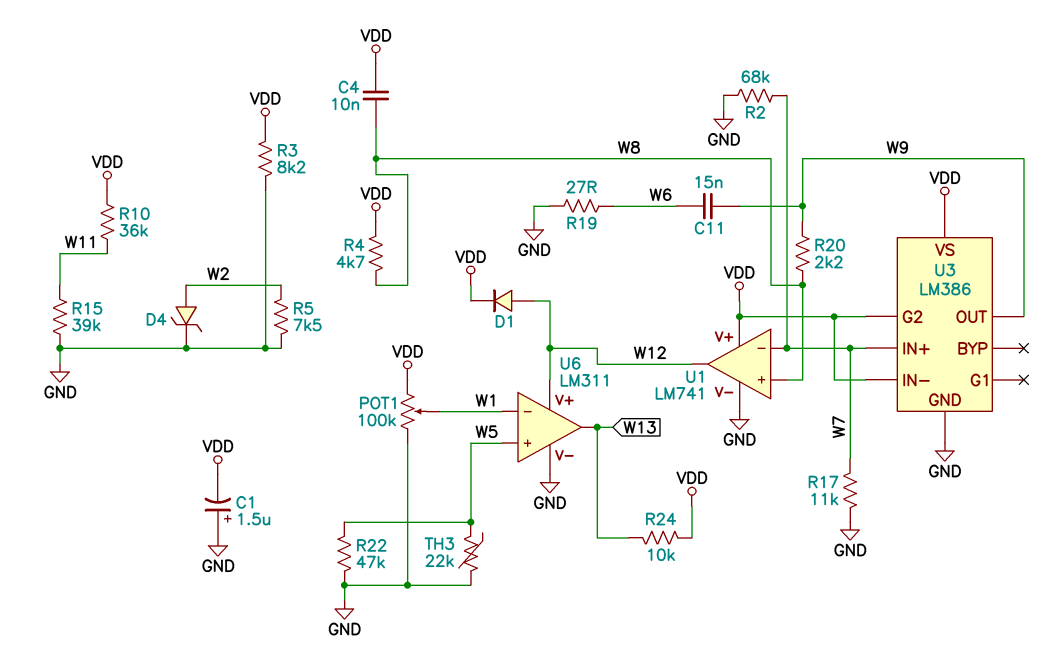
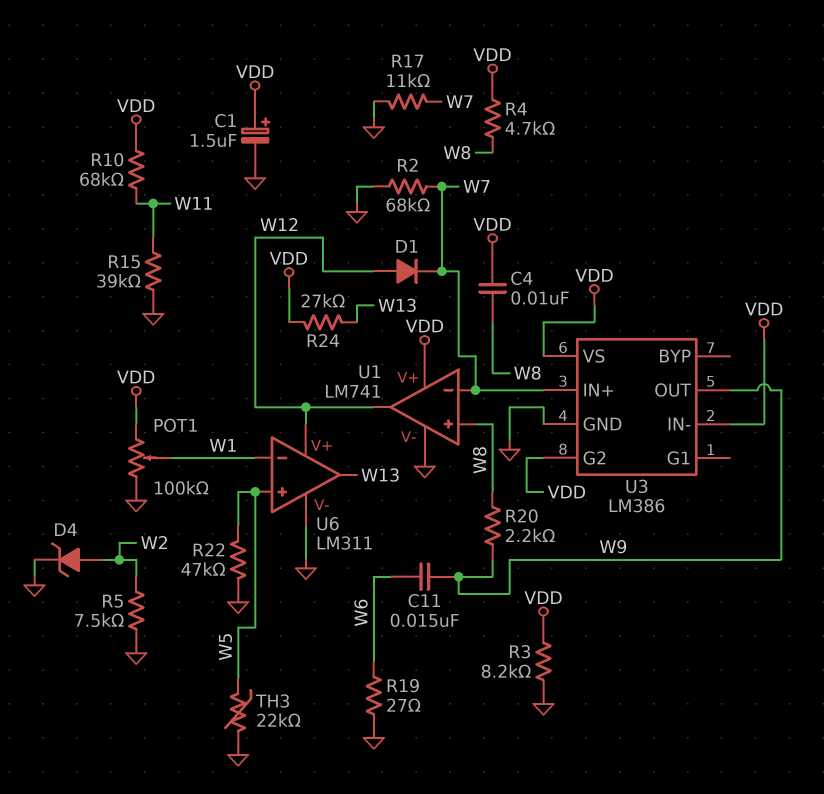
C1: 1.5uF (plus GND, minus VDD) -> 1.5uF (plus VDD, minus GND)
D1: diode (A W12, K VDD) -> diode (A W12, K W7)
R10: 36k (VDD, W11) -> 68k (VDD, W11)
R24: 10k (VDD, W13) -> 27k (VDD, W13)

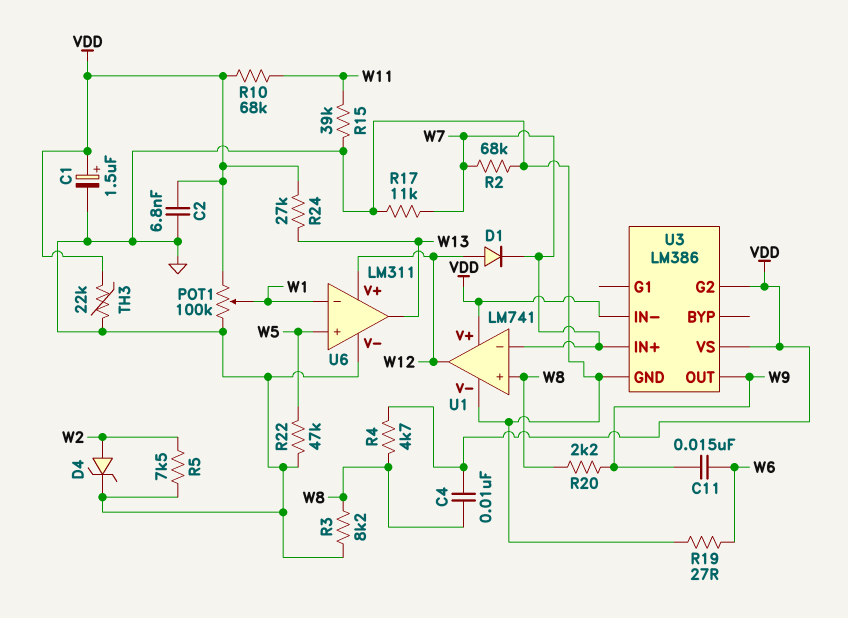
C2: none -> 6.8nF (GND, VDD)
R3: 8.2k (GND, VDD) -> 8.2k (GND, W8)
TH3: 22k (GND, W5) -> 22k (GND, VDD)

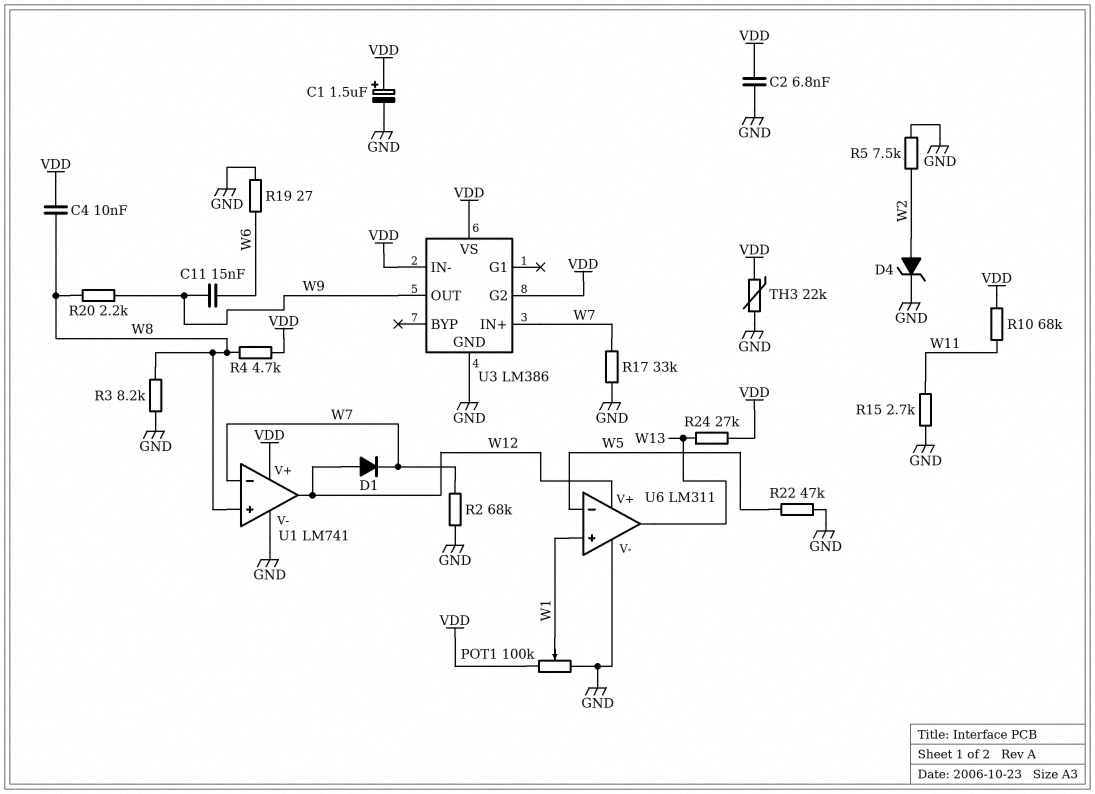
R15: 39k (GND, W11) -> 2.7k (GND, W11)
R17: 11k (GND, W7) -> 33k (GND, W7)
U6 pin in+: W5 -> W1
U6 pin in-: W1 -> W5

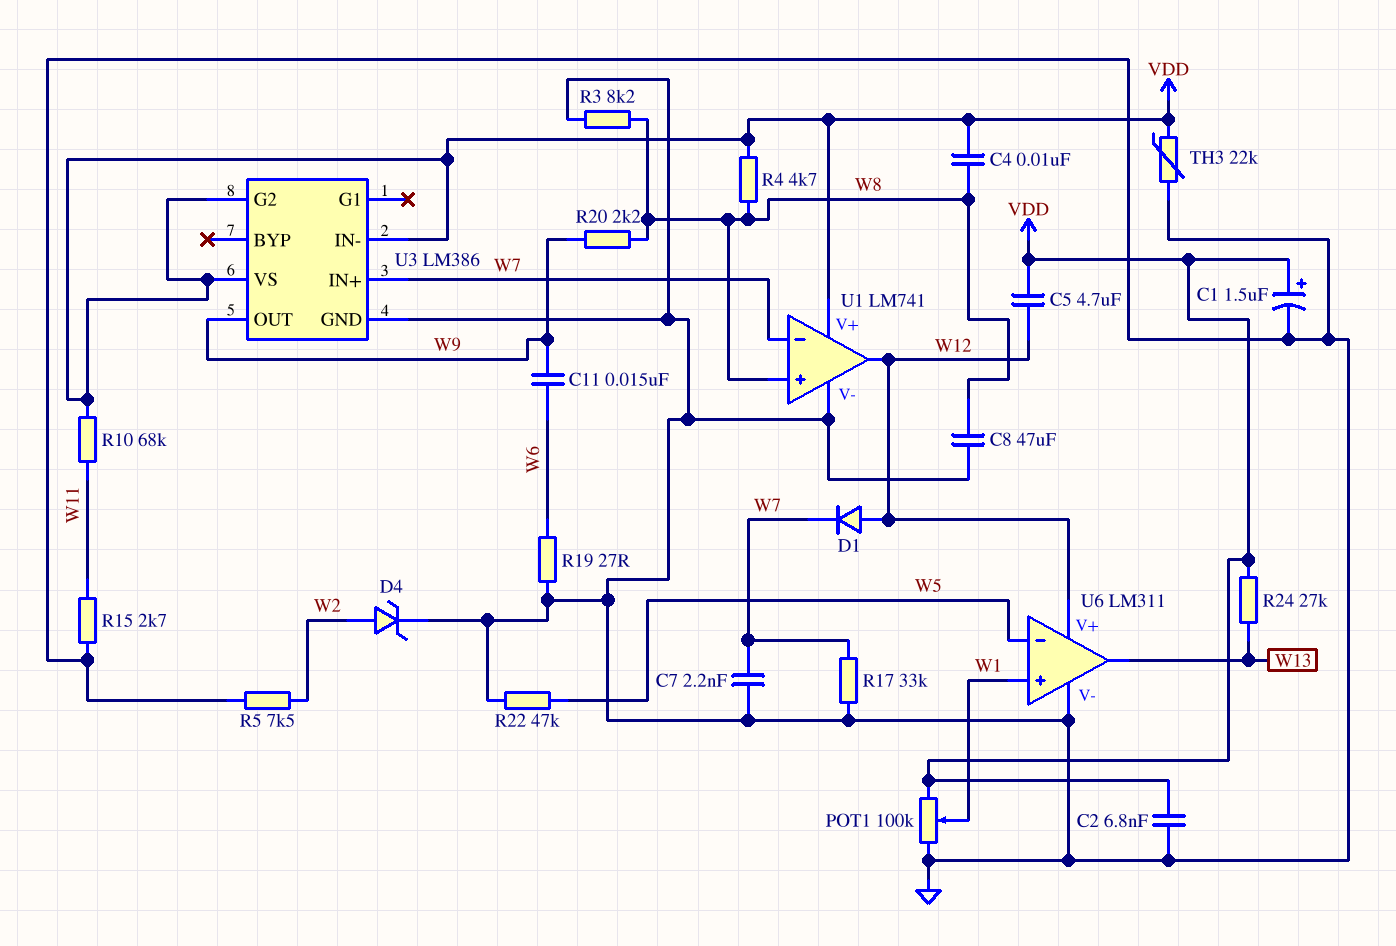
C5: none -> 4.7uF (VDD, W12)
C7: none -> 2.2nF (GND, W7)
C8: none -> 47uF (GND, W8)
R2: 68k (GND, W7) -> none

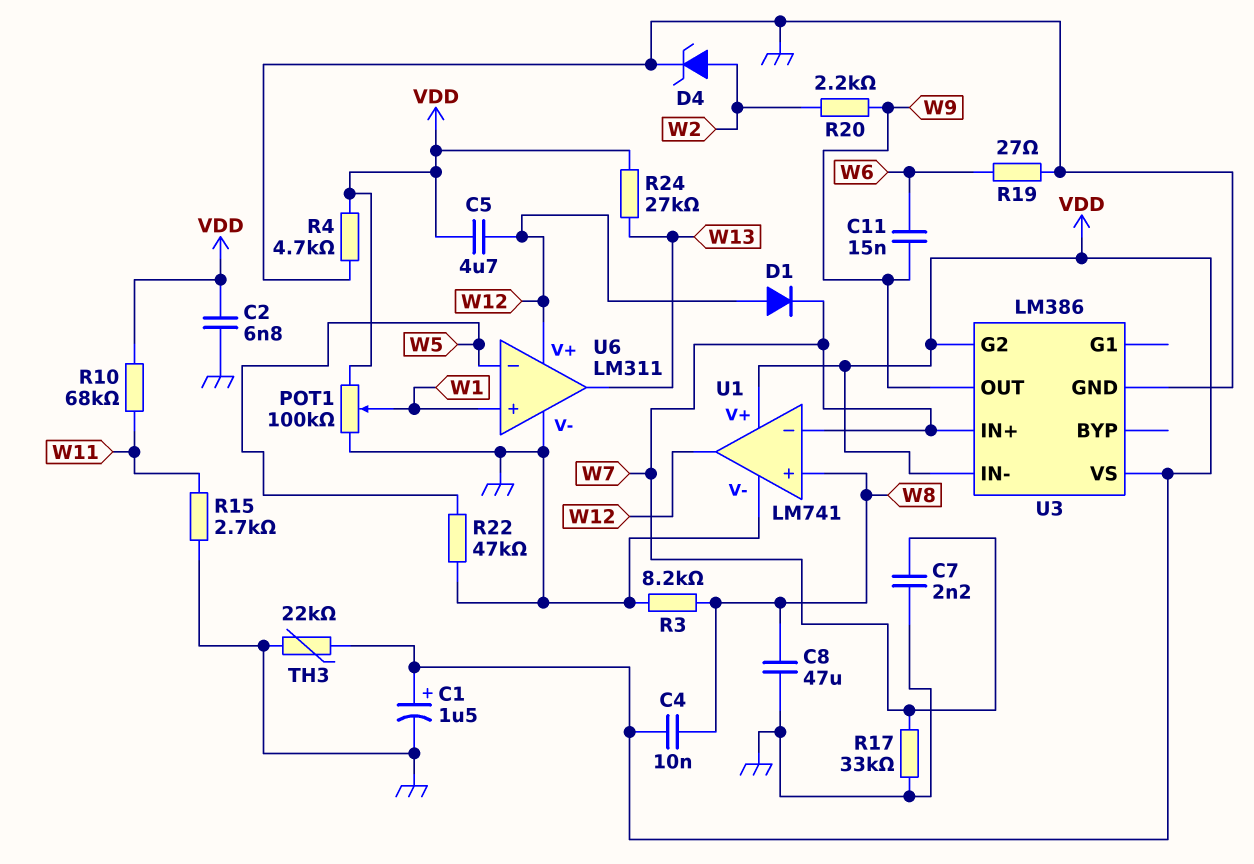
R4: 4.7k (VDD, W8) -> 4.7k (GND, VDD)
R5: 7.5k (GND, W2) -> none
R20: 2.2k (W8, W9) -> 2.2k (W2, W9)

